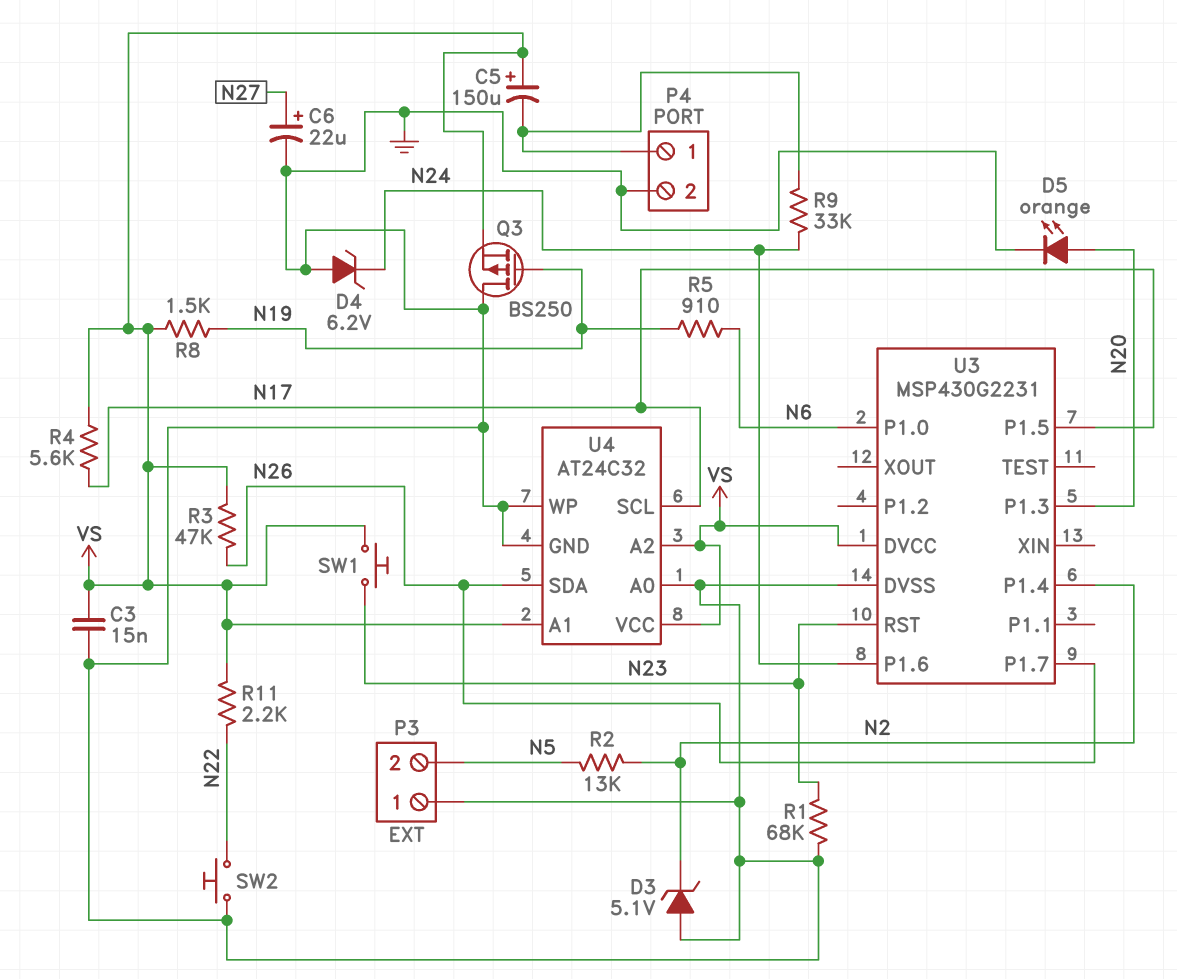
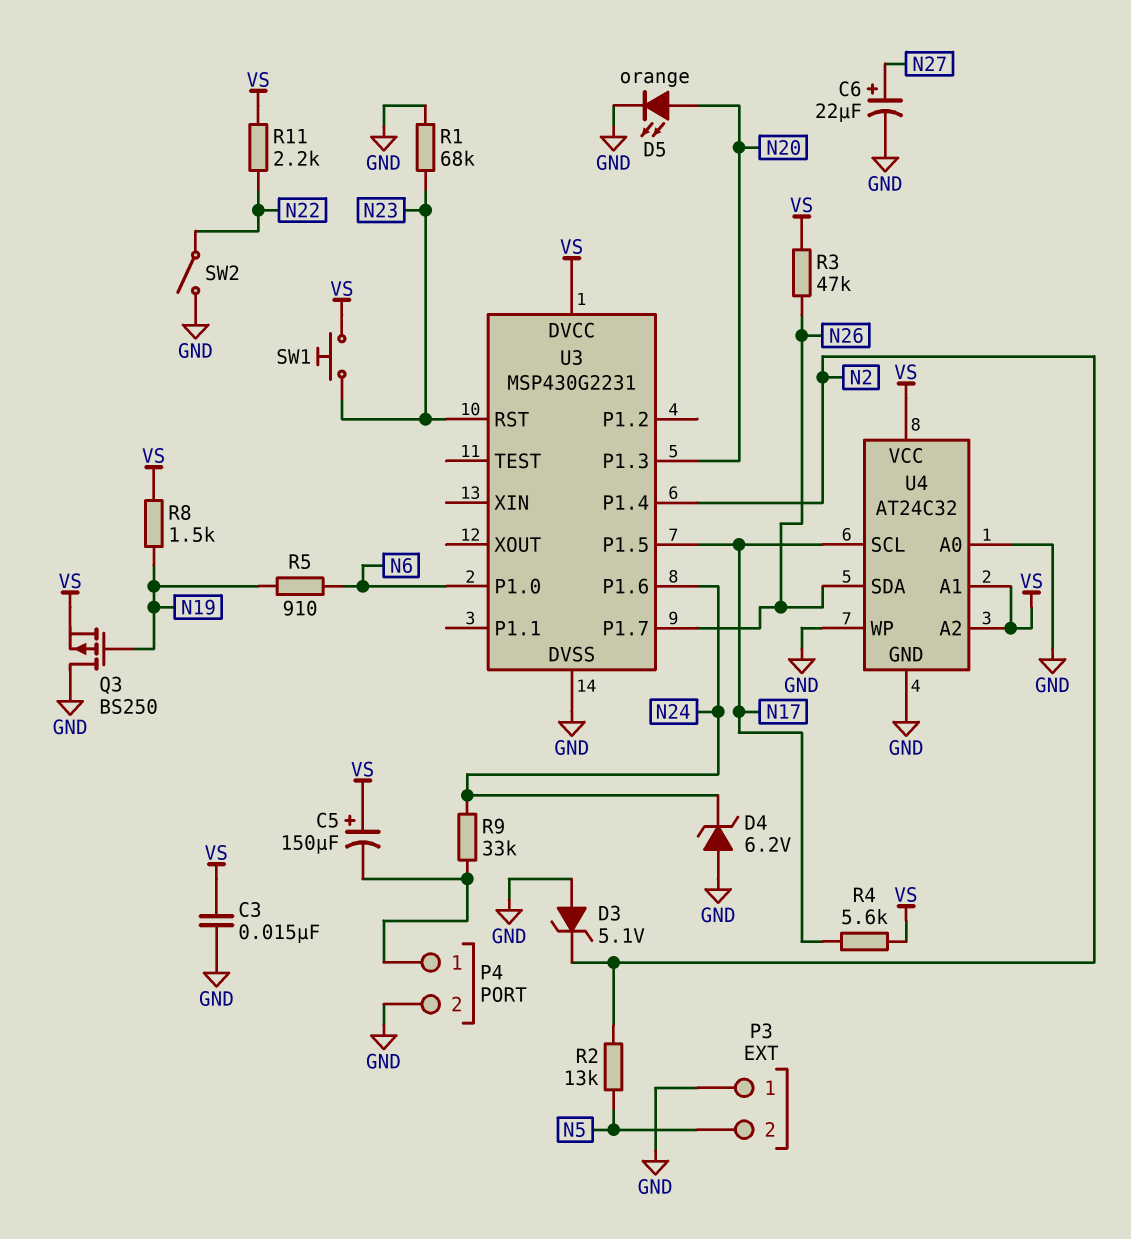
SW2: button (GND, N22) -> switch (GND, N22)

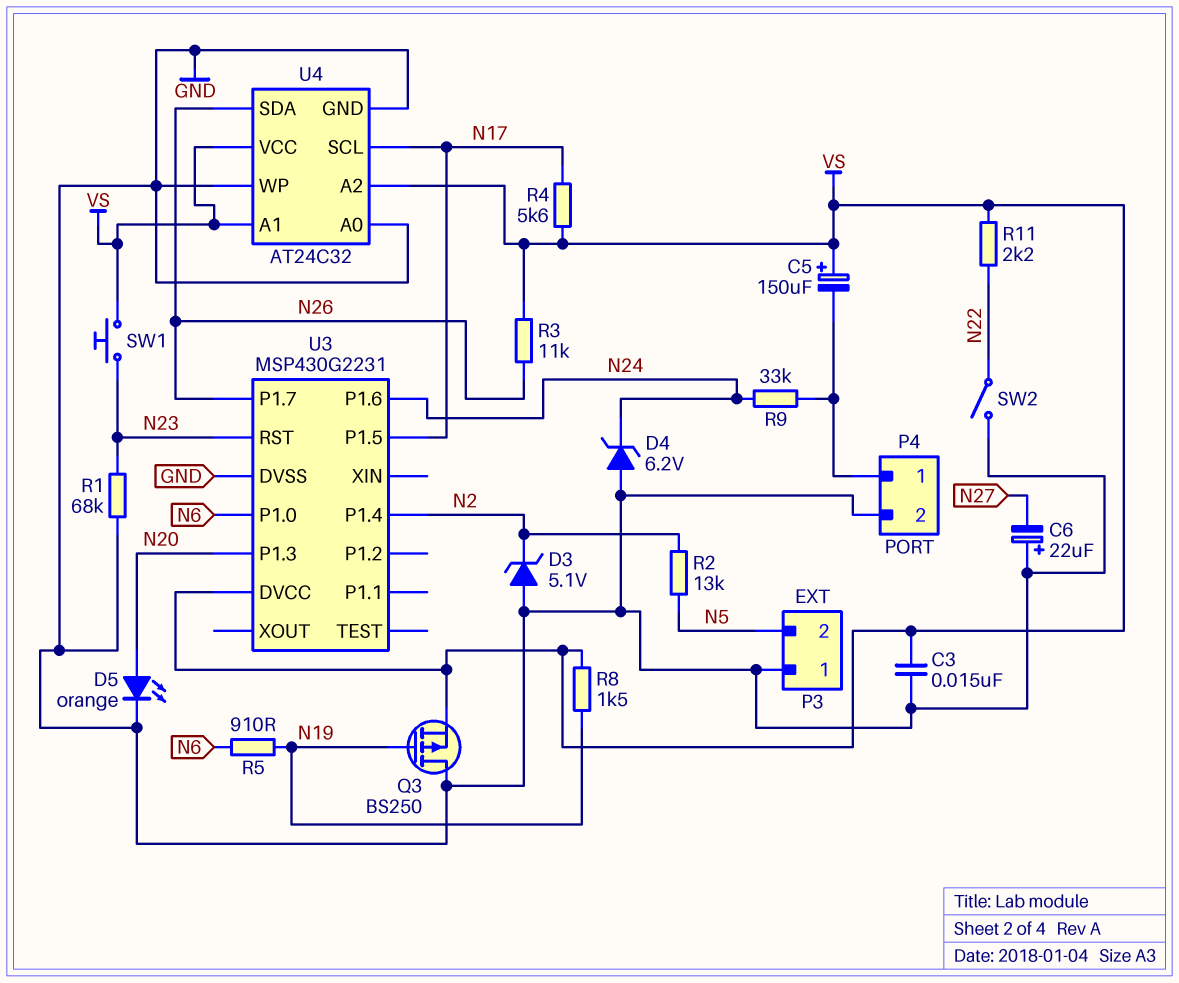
C6: 22uF (plus N27, minus GND) -> 22uF (plus GND, minus N27)
R3: 47k (N26, VS) -> 11k (N26, VS)

